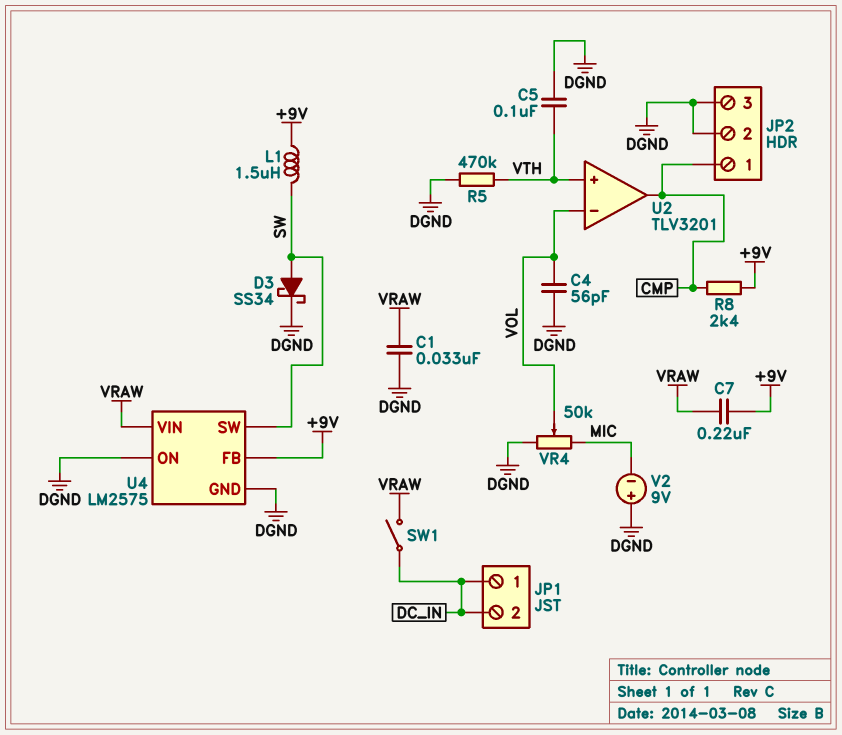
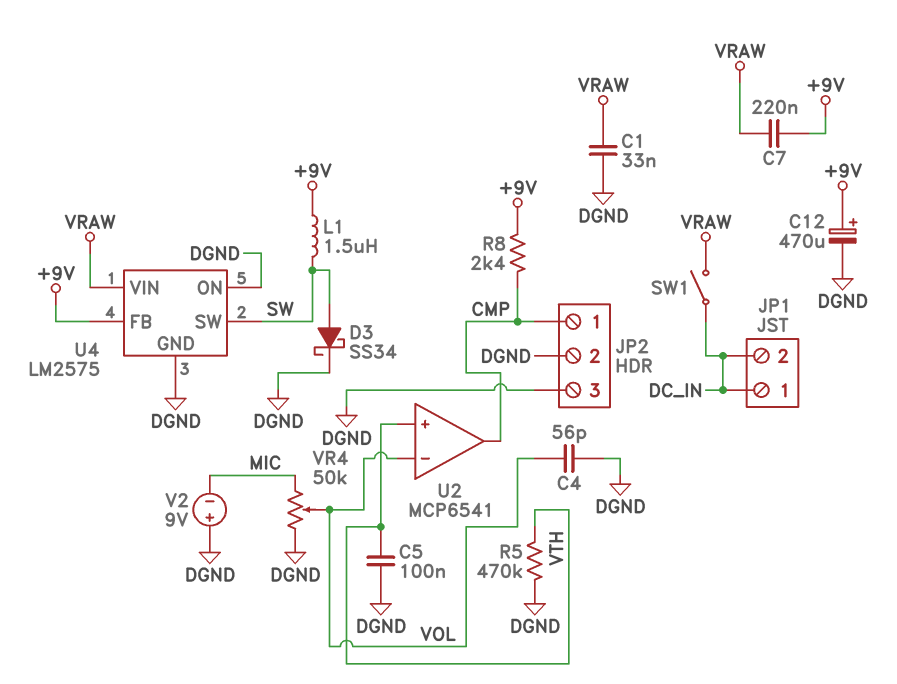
C12: none -> 470uF (plus +9V, minus DGND)
U2: TLV3201 -> MCP6541

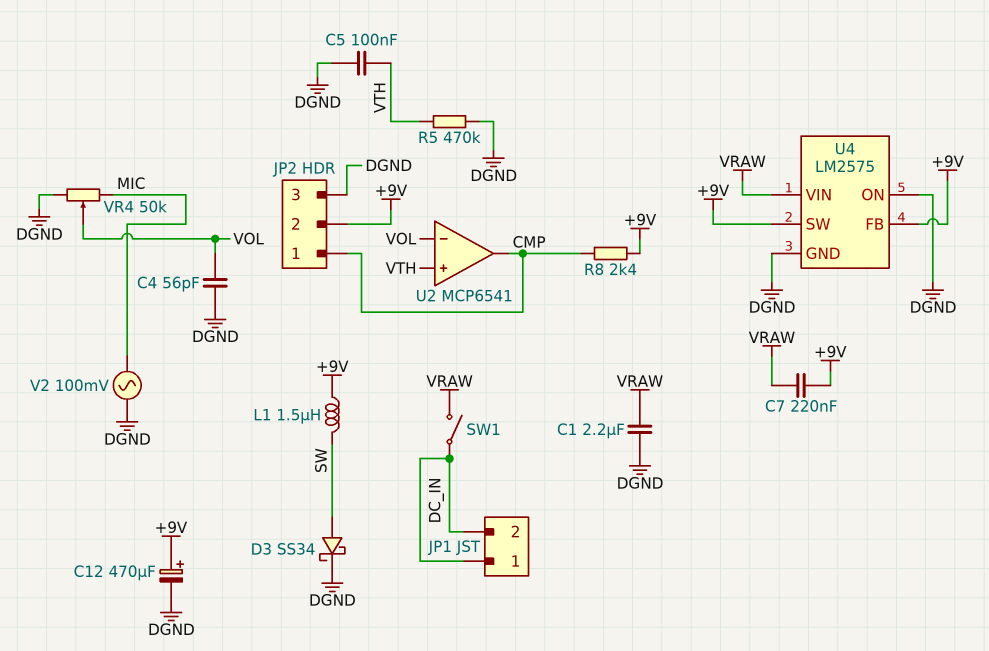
C1: 33nF (DGND, VRAW) -> 2.2uF (DGND, VRAW)
JP2 pin 2: DGND -> +9V
U4 pin SW: SW -> +9V
V2: 9V (plus DGND, minus MIC) -> AC 100mV (DGND, MIC)

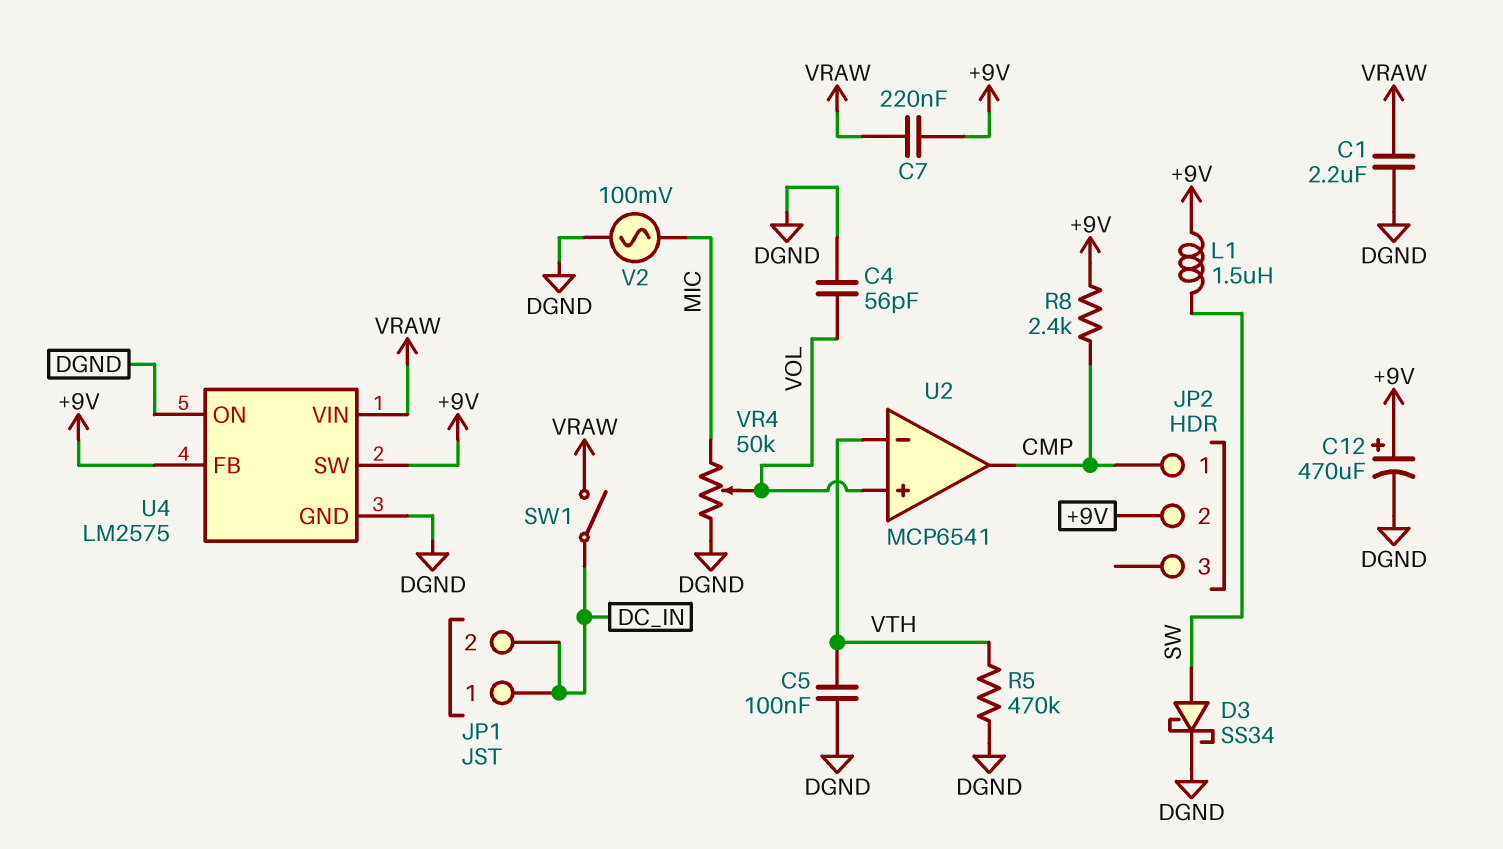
JP2 pin 3: DGND -> none
U2 pin in+: VTH -> VOL
U2 pin in-: VOL -> VTH

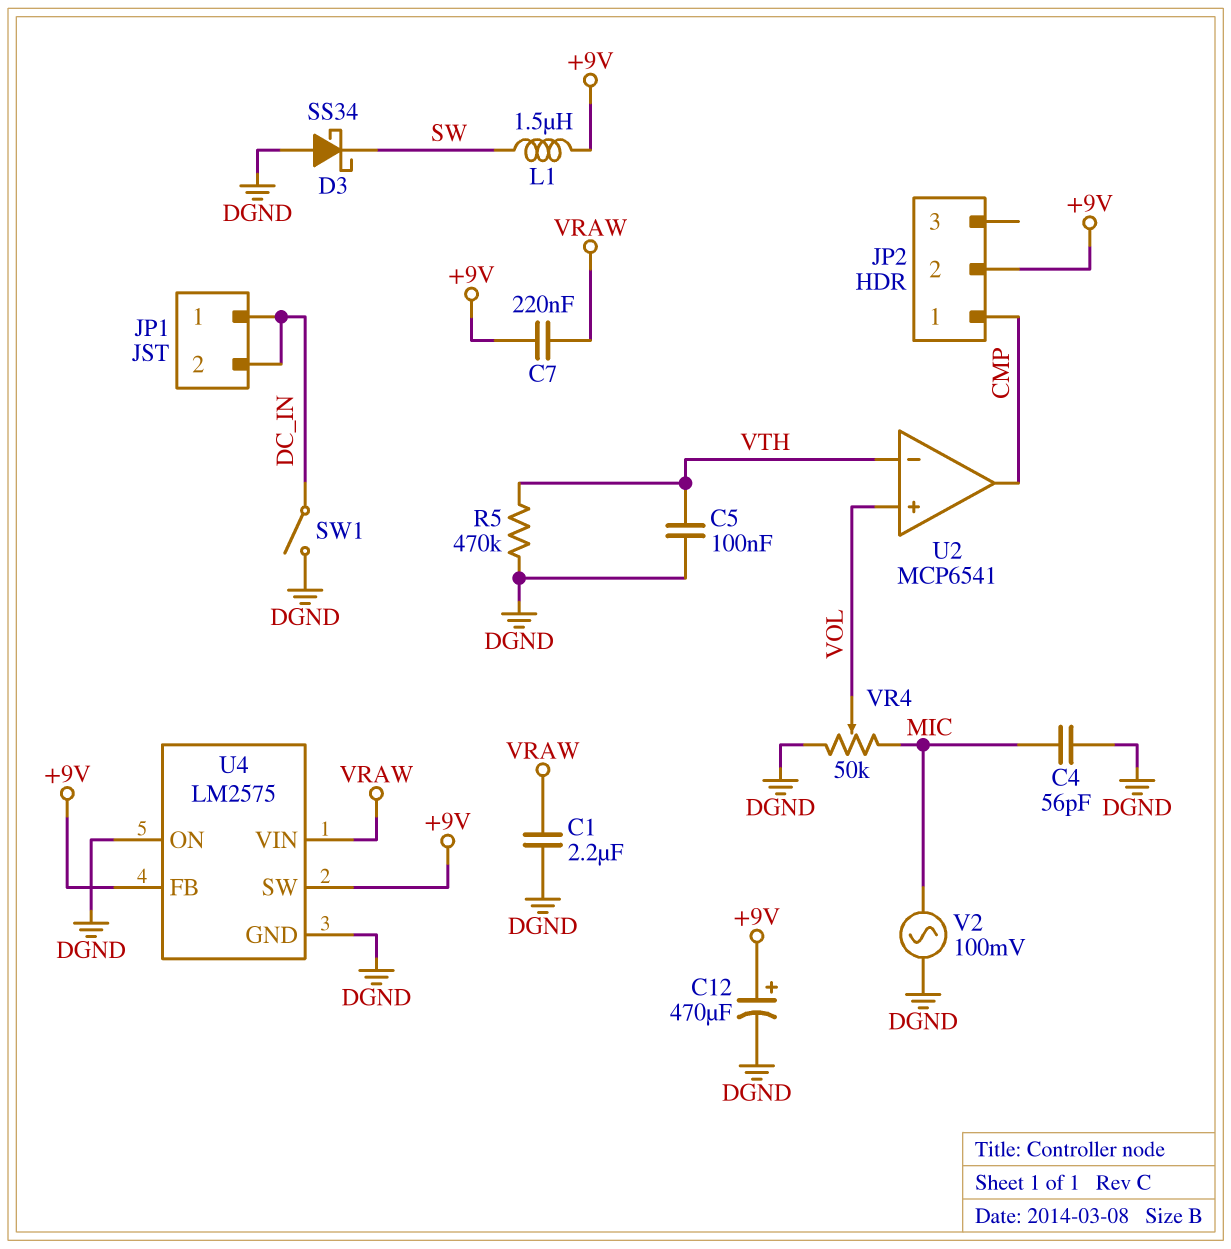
C4: 56pF (DGND, VOL) -> 56pF (DGND, MIC)
D3: schottky SS34 (A SW, K DGND) -> schottky SS34 (A DGND, K SW)
R8: 2.4k (+9V, CMP) -> none
SW1: switch (DC_IN, VRAW) -> switch (DC_IN, DGND)

